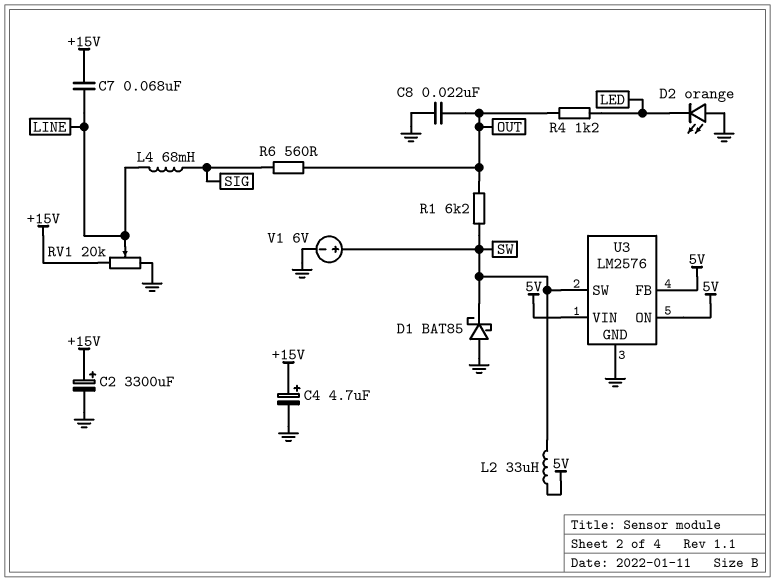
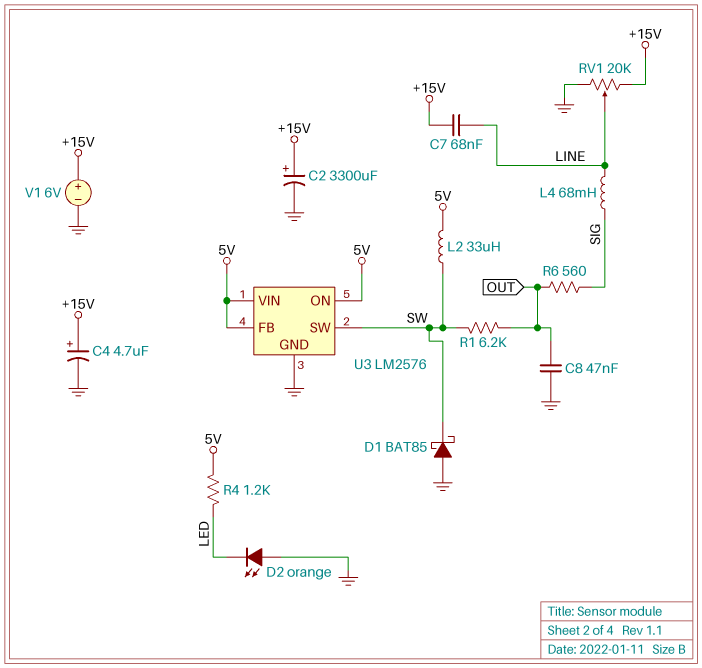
C8: 22nF (GND, OUT) -> 47nF (GND, OUT)
R4: 1.2k (LED, OUT) -> 1.2k (5V, LED)
V1: 6V (plus SW, minus GND) -> 6V (plus +15V, minus GND)

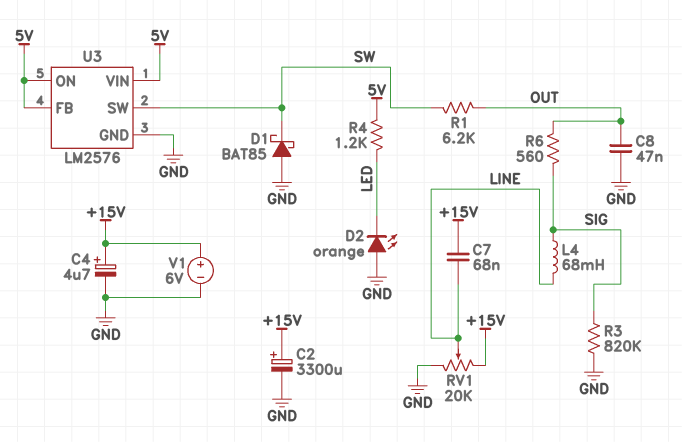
L2: 33uH (5V, SW) -> none
R3: none -> 820k (GND, SIG)

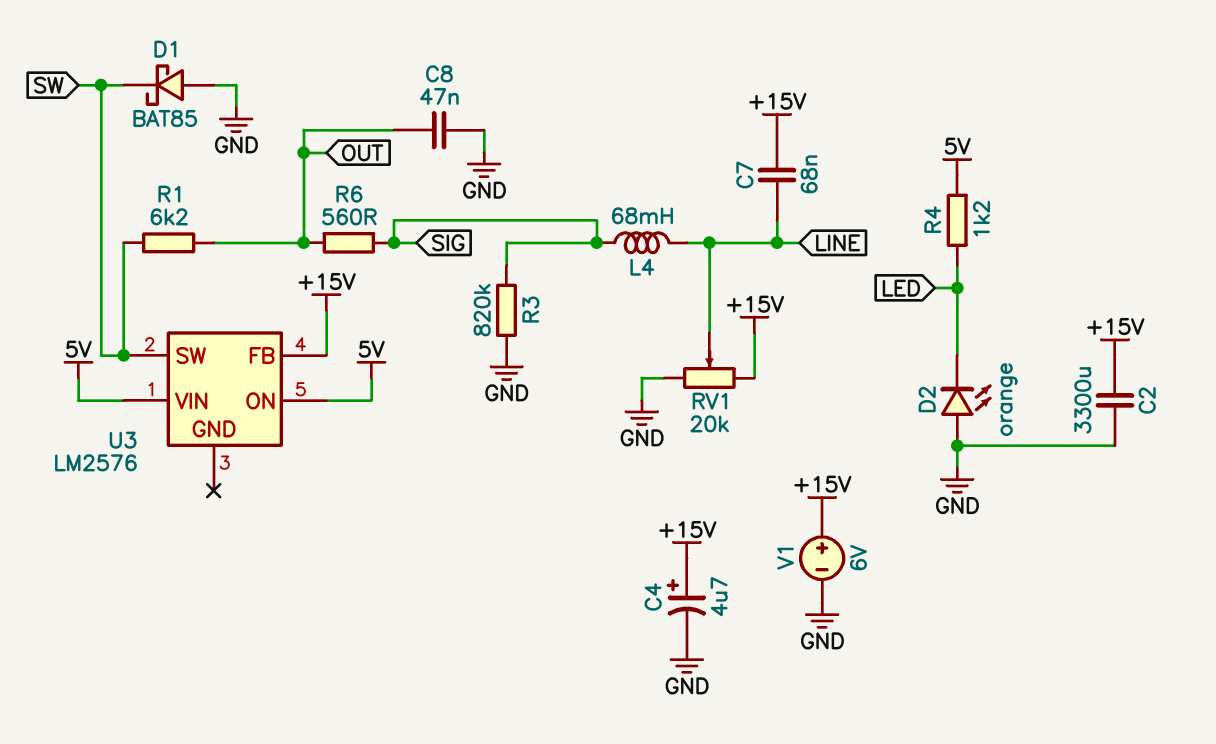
C2: 3300uF (plus +15V, minus GND) -> 3300uF (+15V, GND)
U3 pin FB: 5V -> +15V
U3 pin GND: GND -> none

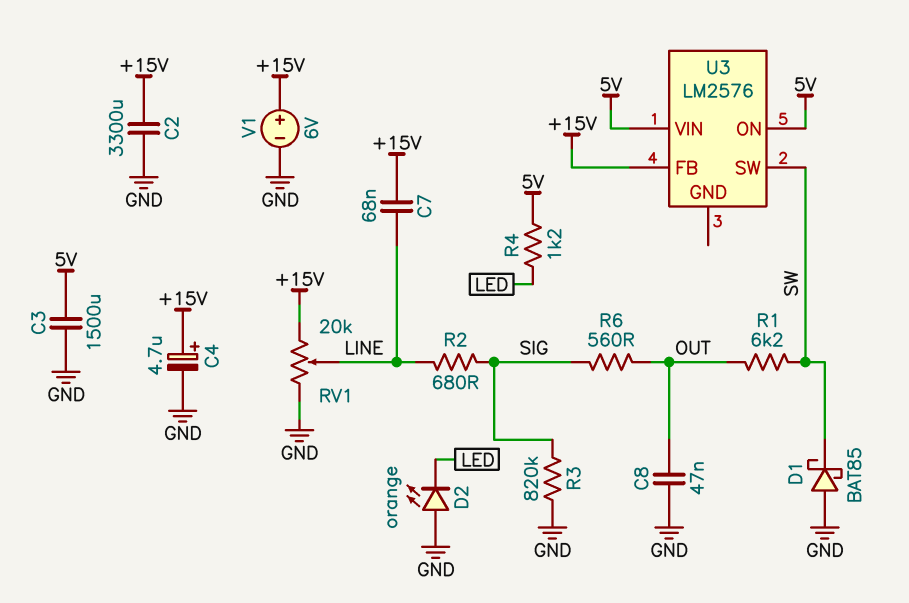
C3: none -> 1500uF (5V, GND)
L4: 68mH (LINE, SIG) -> none
R2: none -> 680 (LINE, SIG)

